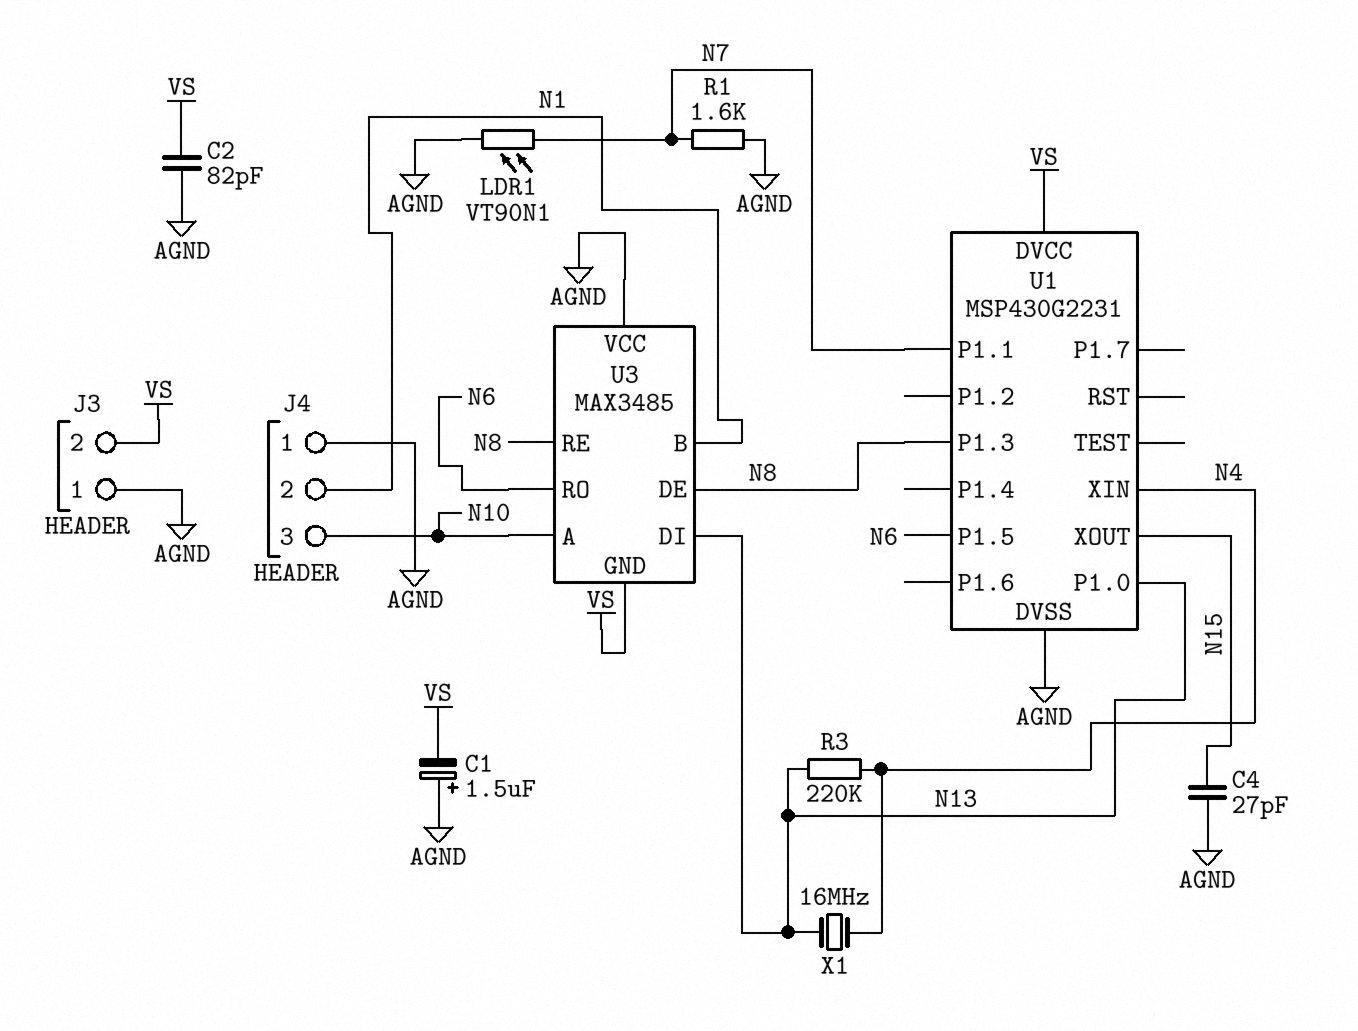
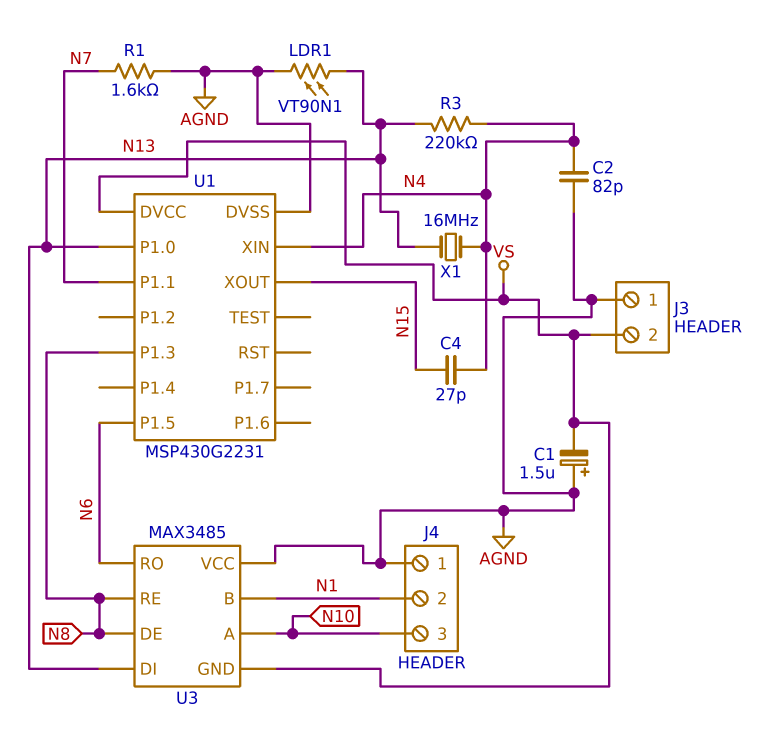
C2: 82pF (AGND, VS) -> 82pF (AGND, N4)
C4: 27pF (AGND, N15) -> 27pF (N4, N15)
LDR1: VT90N1 (AGND, N7) -> VT90N1 (AGND, N13)

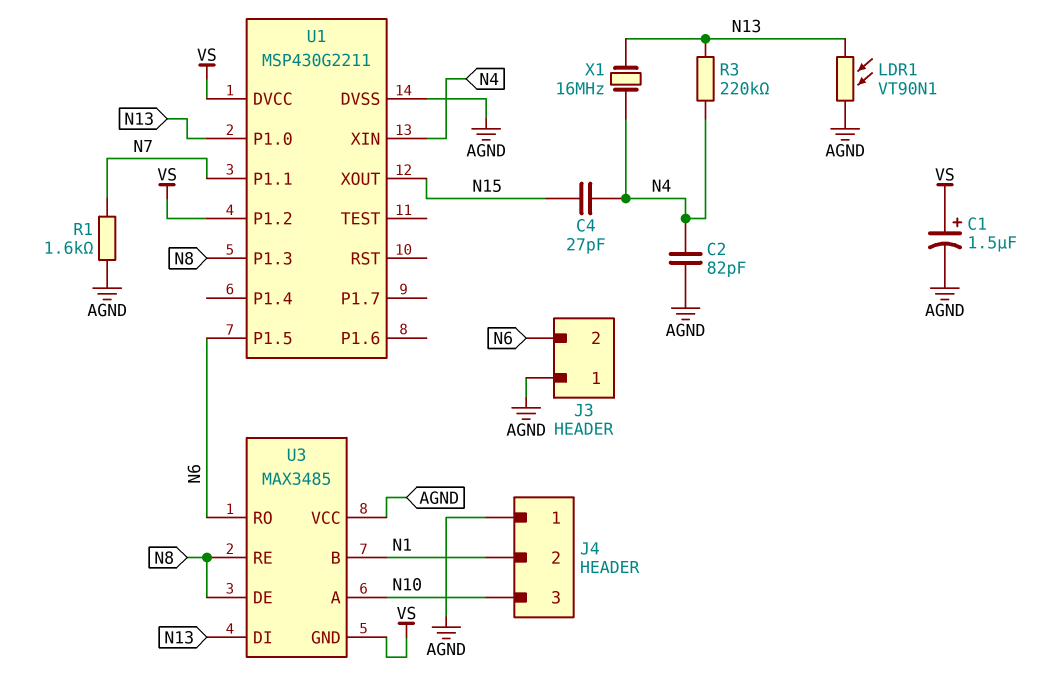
C1: 1.5uF (plus AGND, minus VS) -> 1.5uF (plus VS, minus AGND)
J3 pin 2: VS -> N6
U1: MSP430G2231 -> MSP430G2211
U1 pin P1.2: none -> VS

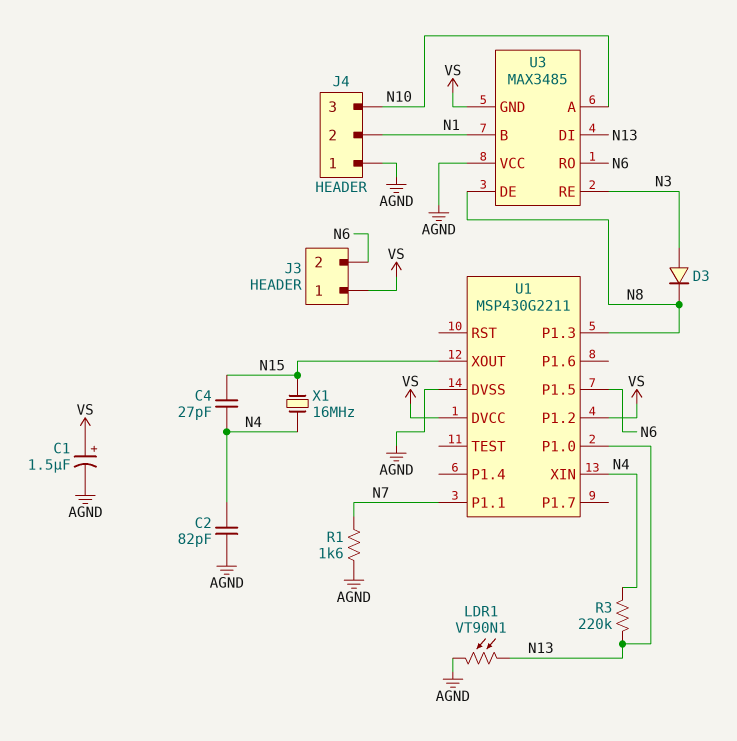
D3: none -> diode (A N3, K N8)
J3 pin 1: AGND -> VS
U3 pin RE: N8 -> N3
X1: 16MHz (N4, N13) -> 16MHz (N4, N15)

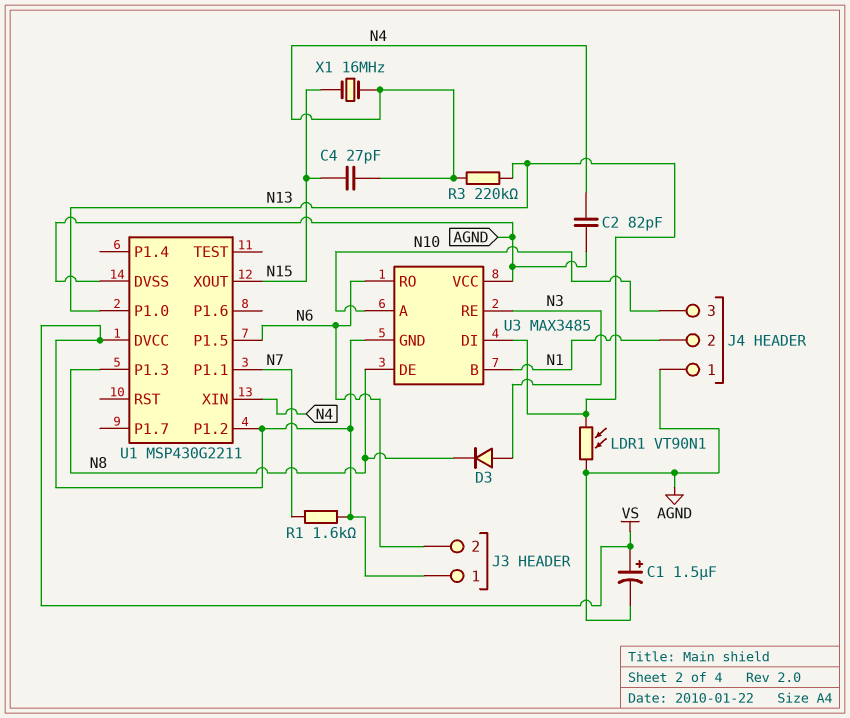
R1: 1.6k (AGND, N7) -> 1.6k (N7, VS)

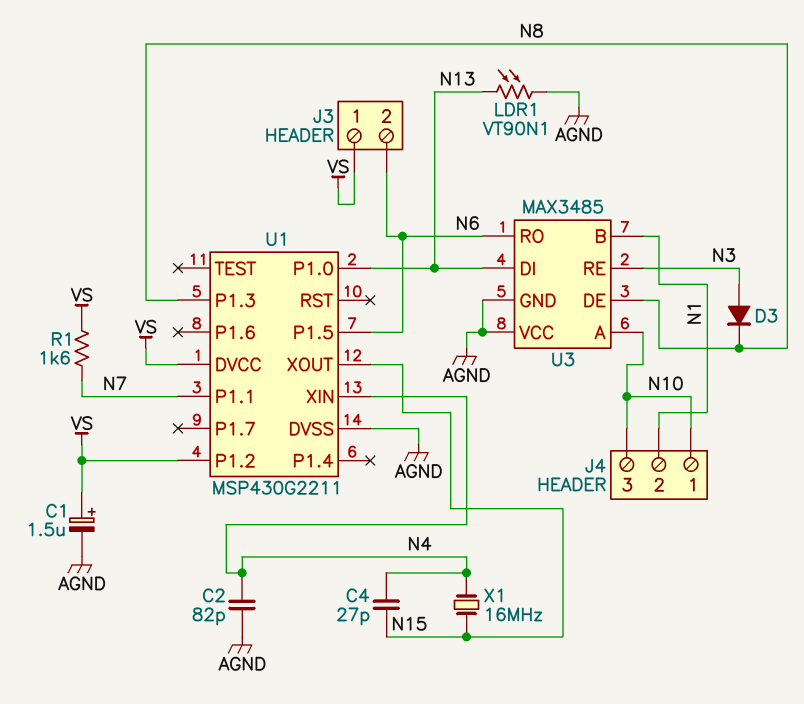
J4 pin 1: AGND -> N10
R3: 220k (N4, N13) -> none
U3 pin GND: VS -> AGND

